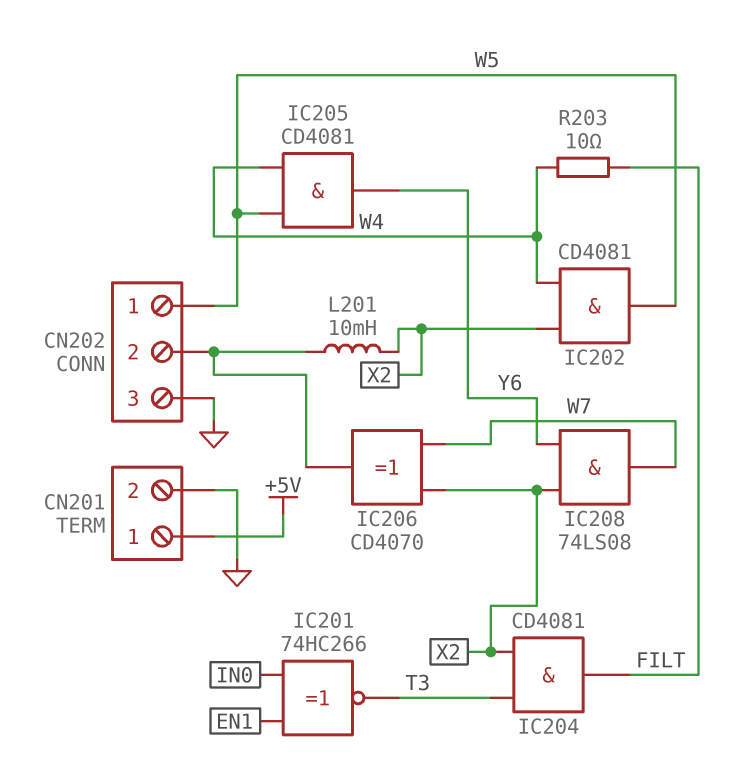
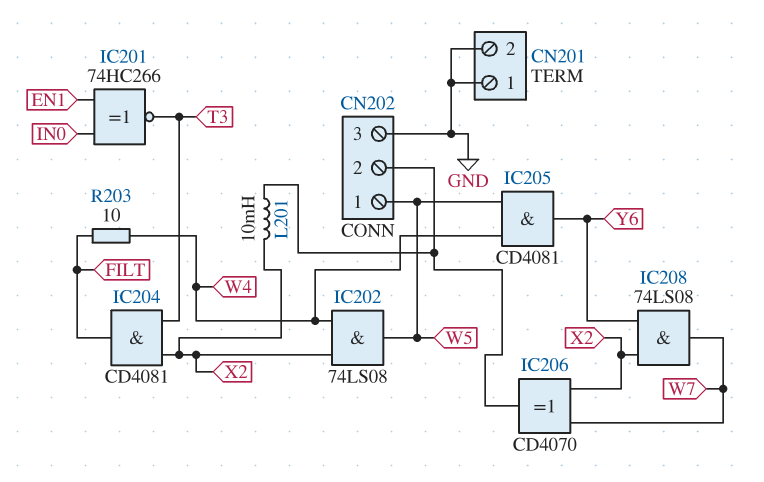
CN201 pin 1: +5V -> GND
IC202: AND CD4081 (in W4, in X2, out W5) -> AND 74LS08 (in W4, in X2, out W5)

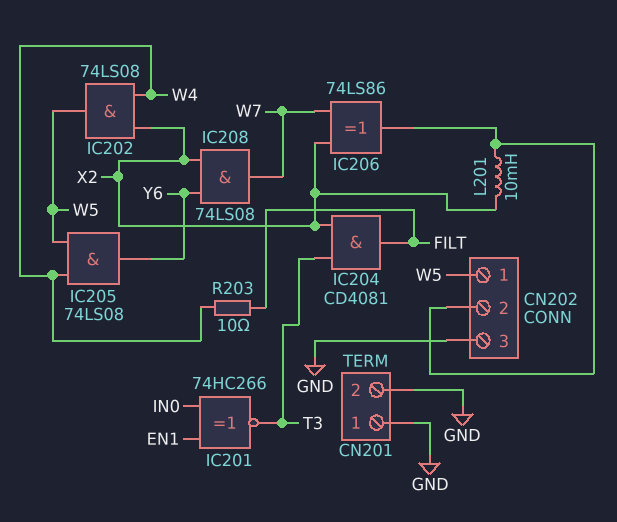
IC205: AND CD4081 (in W4, in W5, out Y6) -> AND 74LS08 (in W4, in W5, out Y6)
IC206: XOR CD4070 (in W7, in X2, out CN202/2) -> XOR 74LS86 (in W7, in X2, out CN202/2)

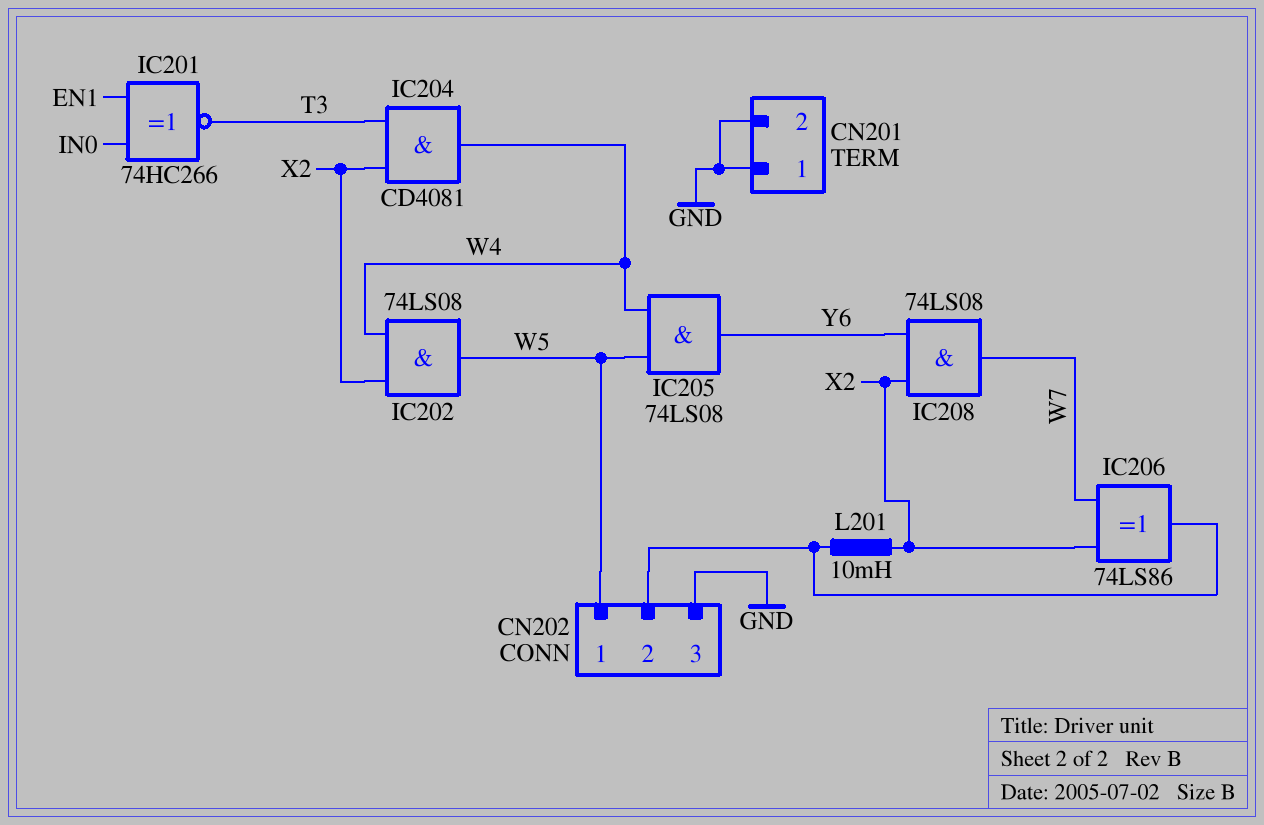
IC204: AND CD4081 (in T3, in X2, out FILT) -> AND CD4081 (in T3, in X2, out W4)
R203: 10 (FILT, W4) -> none

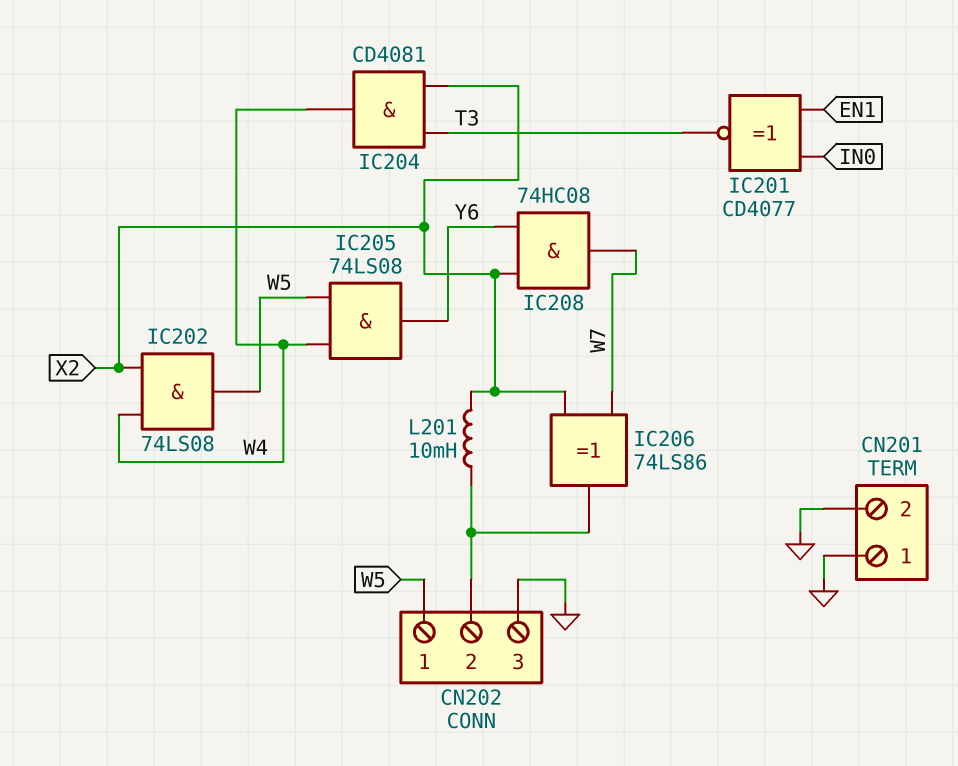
IC201: XNOR 74HC266 (in EN1, in IN0, out T3) -> XNOR CD4077 (in EN1, in IN0, out T3)
IC208: AND 74LS08 (in X2, in Y6, out W7) -> AND 74HC08 (in X2, in Y6, out W7)

